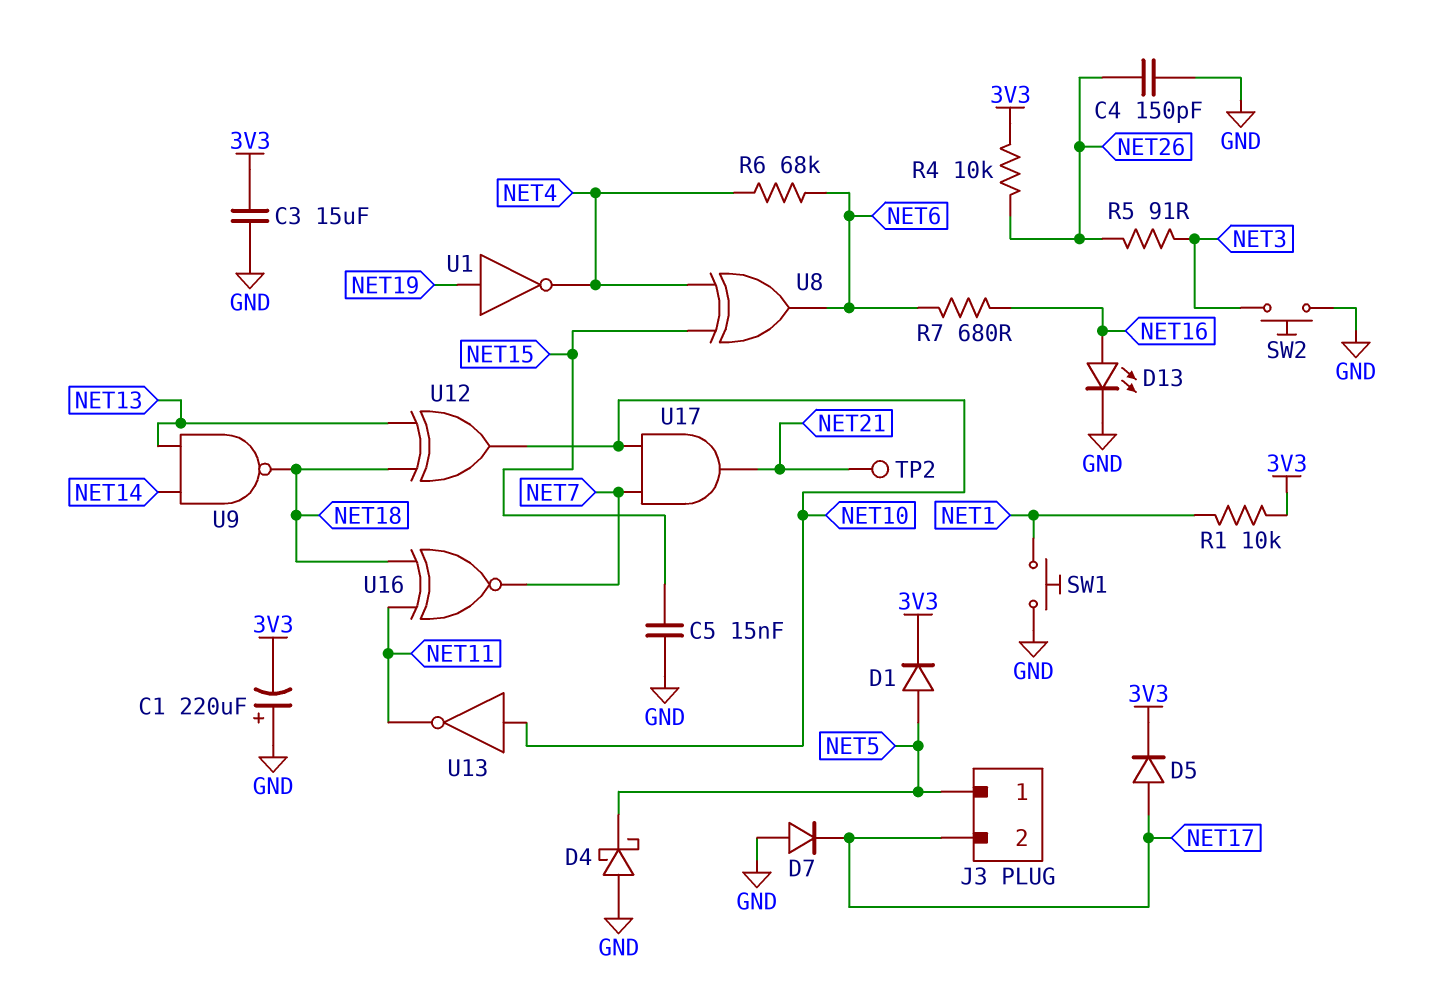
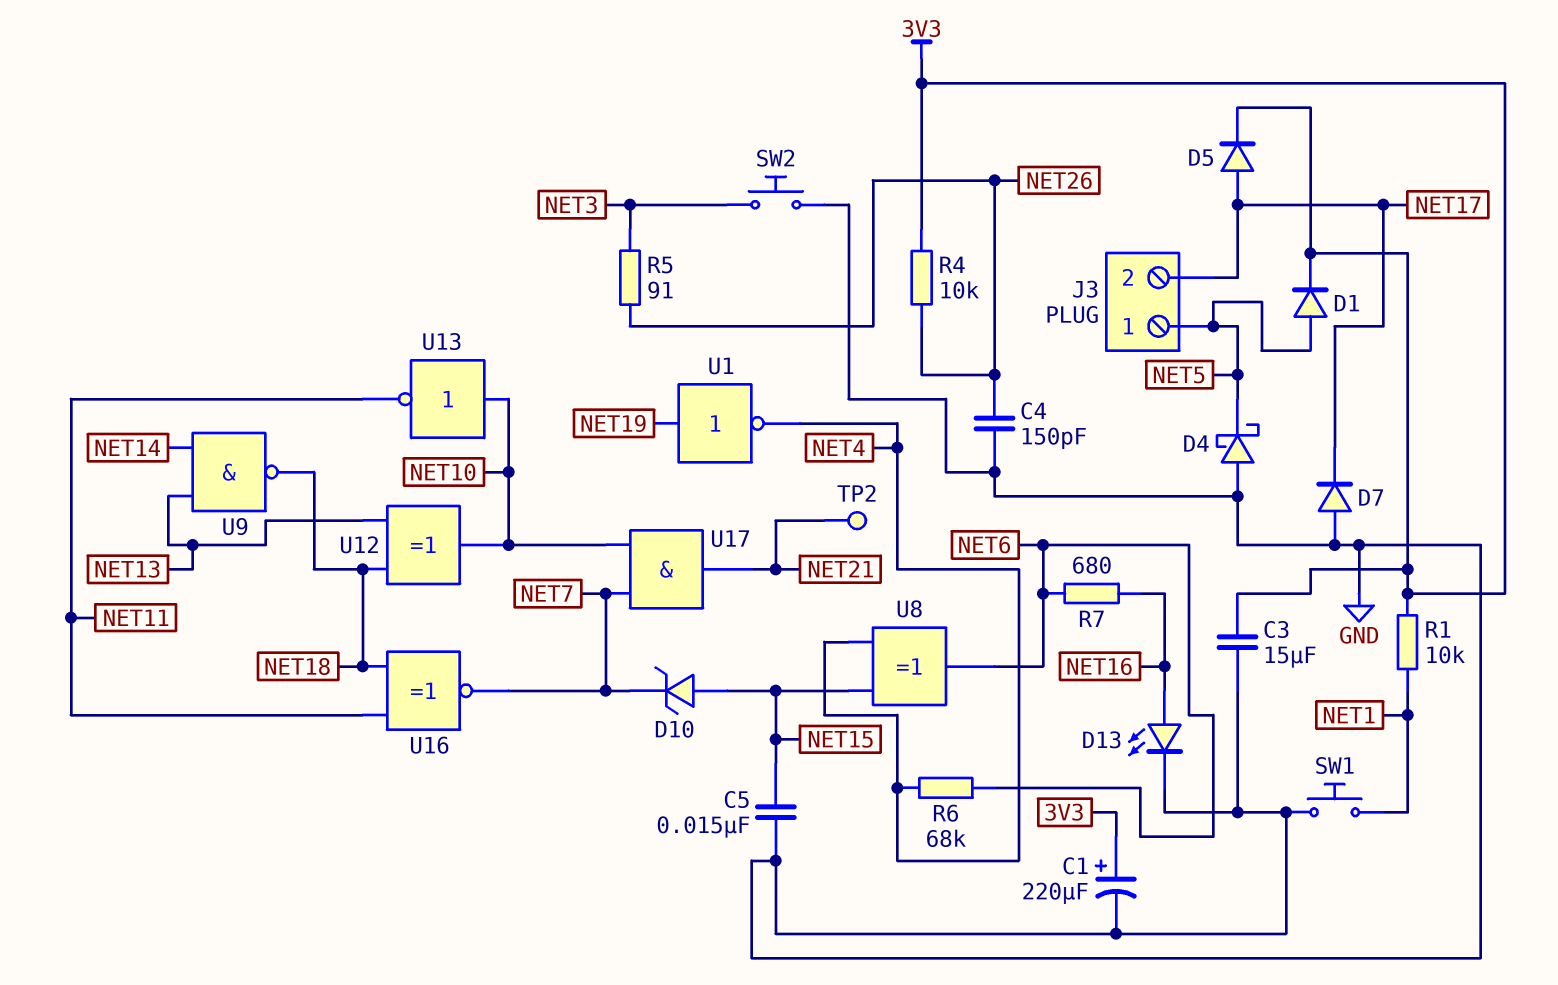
C1: 220uF (plus GND, minus 3V3) -> 220uF (plus 3V3, minus GND)
D10: none -> zener (A NET15, K NET7)

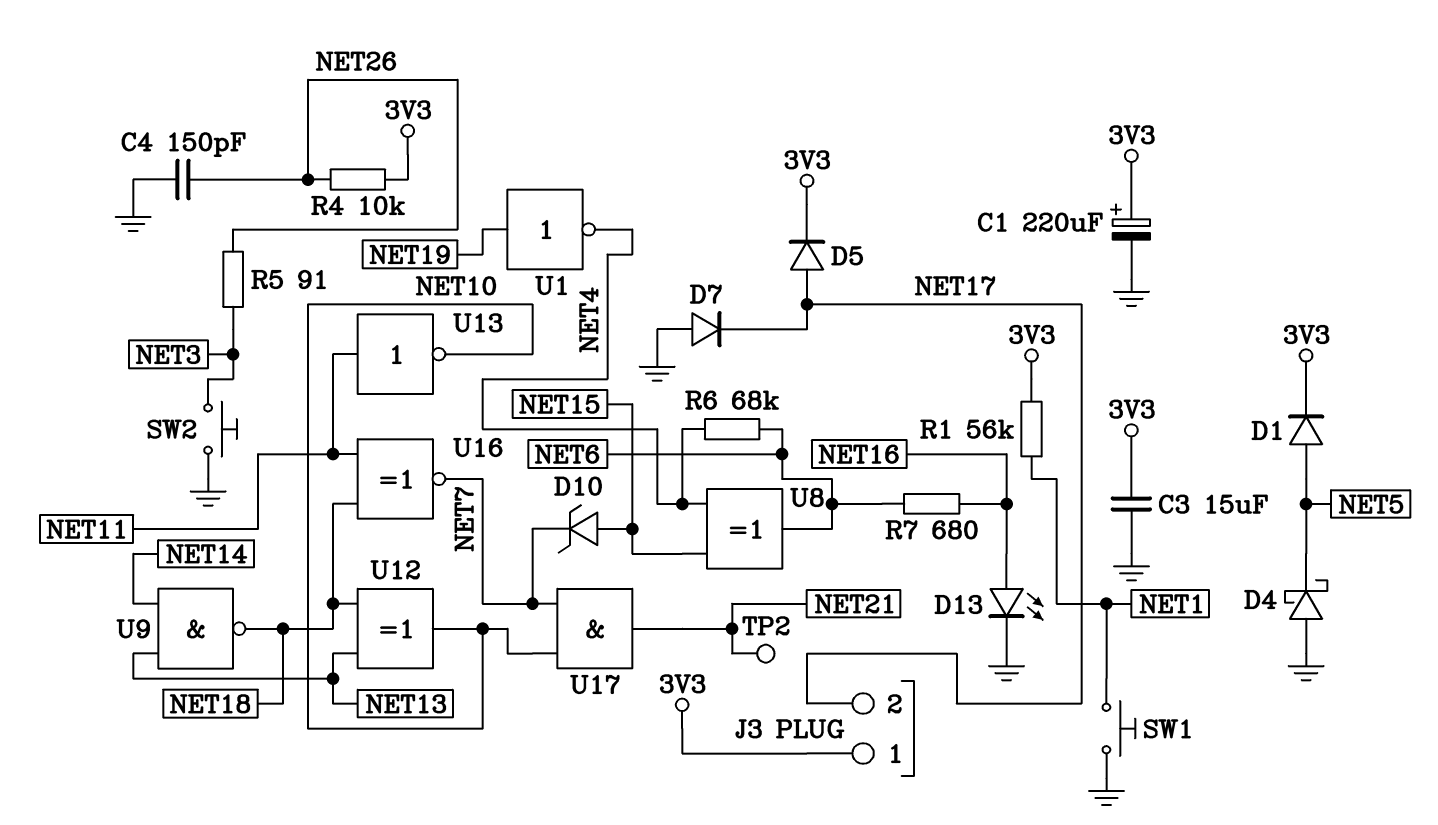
C5: 15nF (GND, NET15) -> none
J3 pin 1: NET5 -> 3V3
R1: 10k (3V3, NET1) -> 56k (3V3, NET1)
U13: NOT (in NET10, out NET11) -> NOT (in NET11, out NET10)

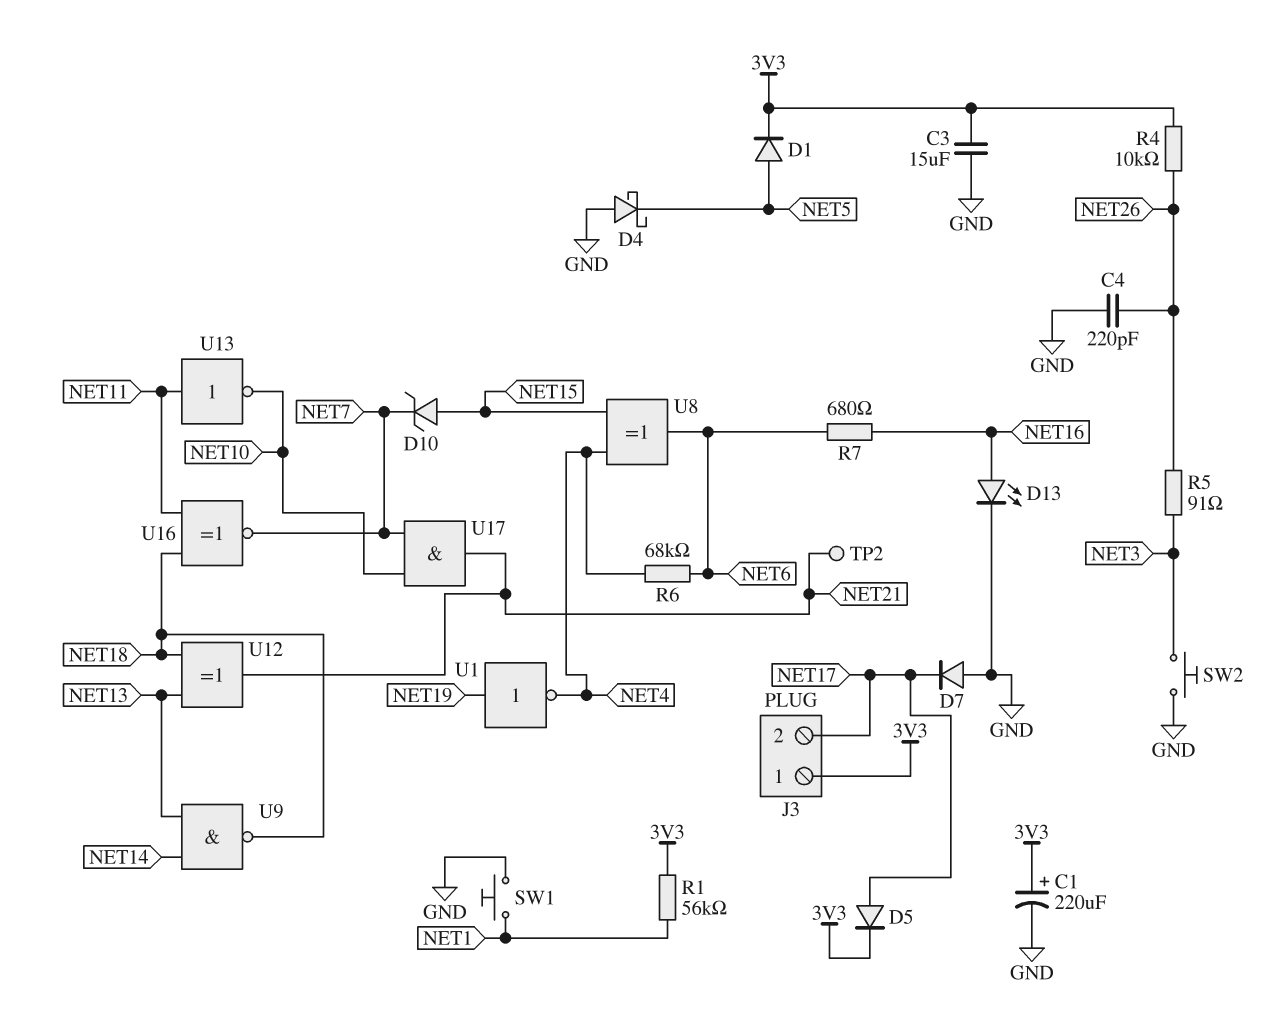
C4: 150pF (GND, NET26) -> 220pF (GND, NET26)
U12: XOR (in NET13, in NET18, out NET10) -> XOR (in NET13, in NET18, out NET21)

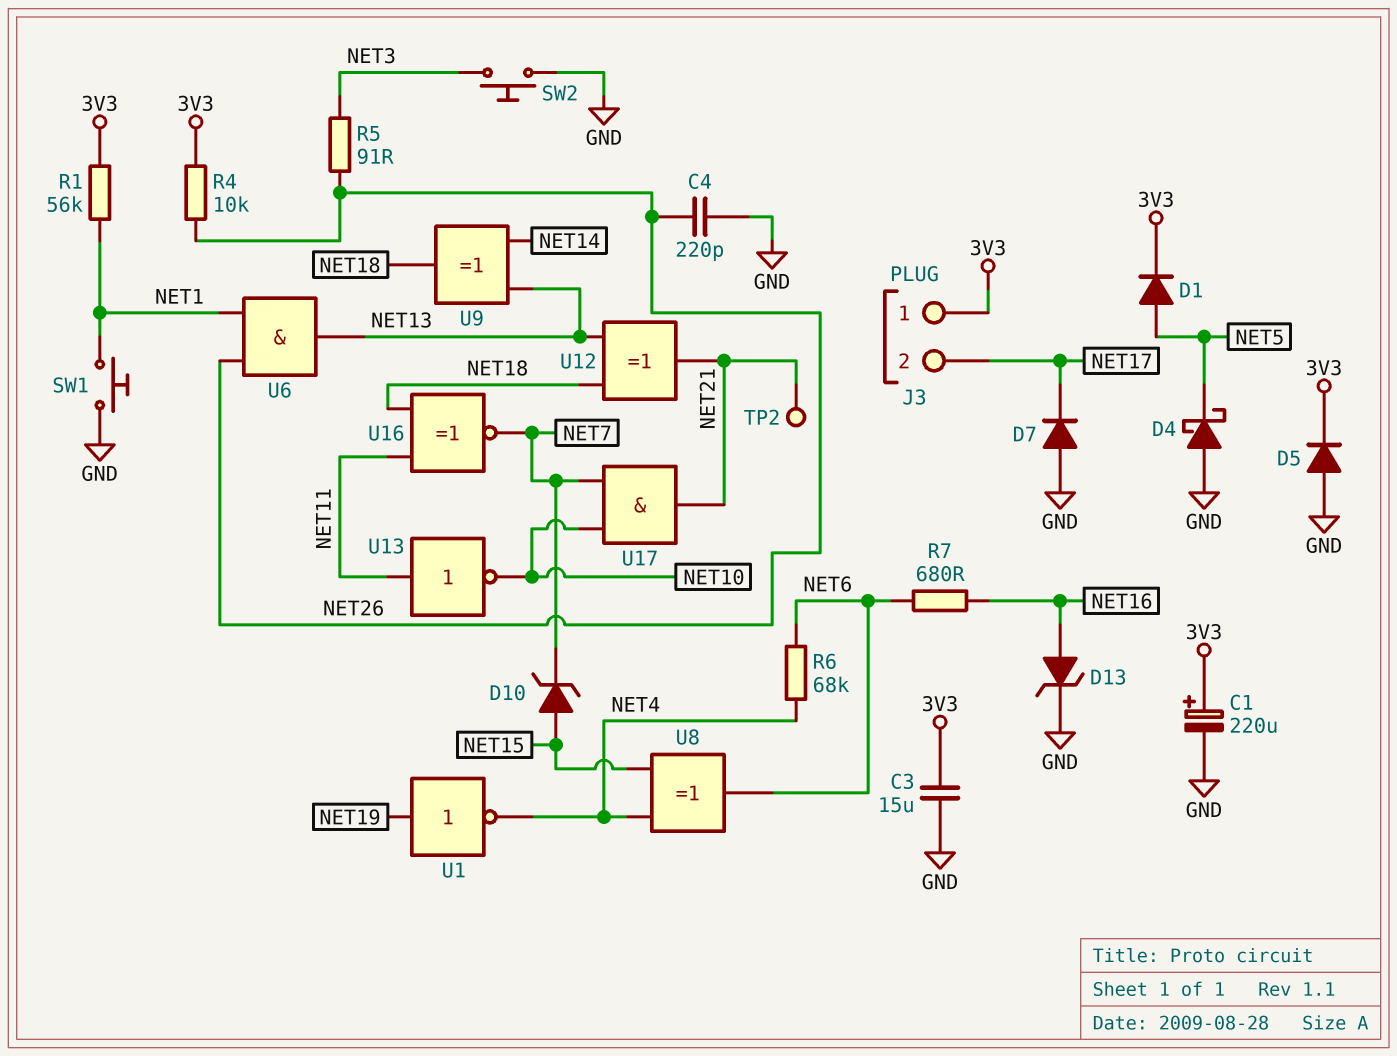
D5: diode (A NET17, K 3V3) -> diode (A GND, K 3V3)
D13: LED (A NET16, K GND) -> zener (A NET16, K GND)
U6: none -> AND (in NET1, in NET26, out NET13)
U9: NAND (in NET13, in NET14, out NET18) -> XOR (in NET13, in NET14, out NET18)

